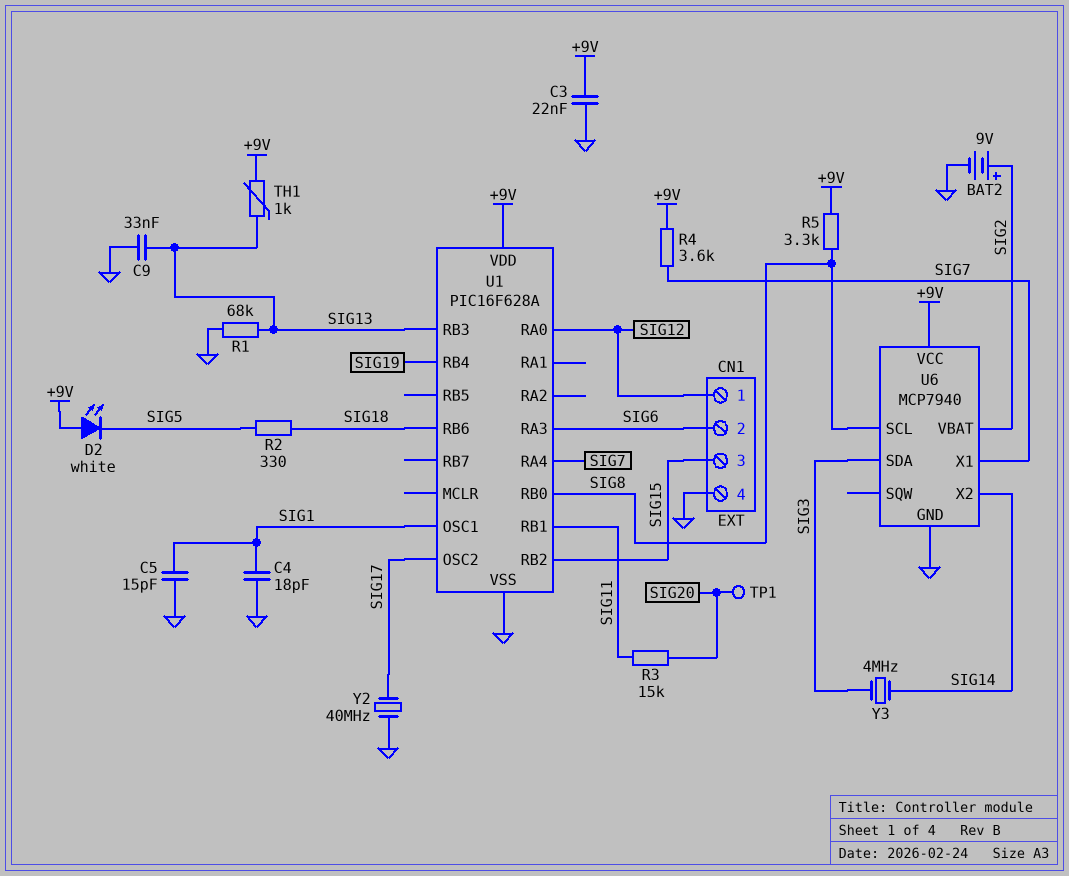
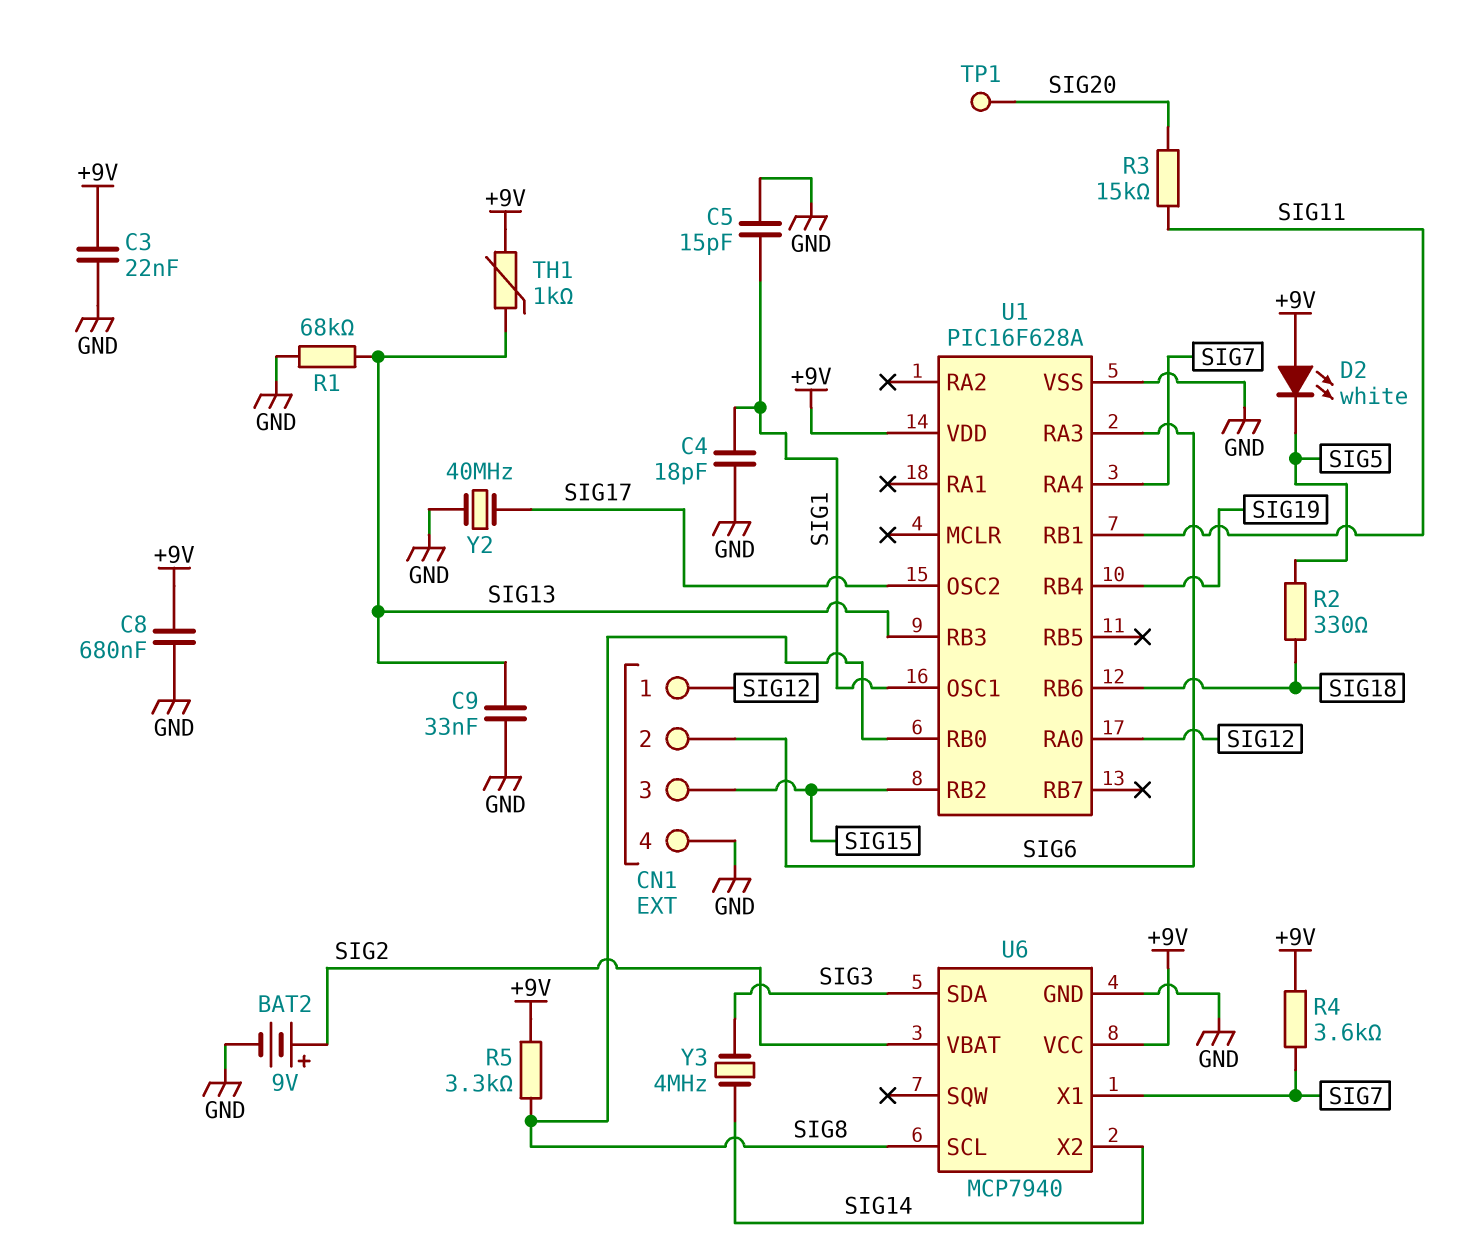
C8: none -> 680nF (+9V, GND)

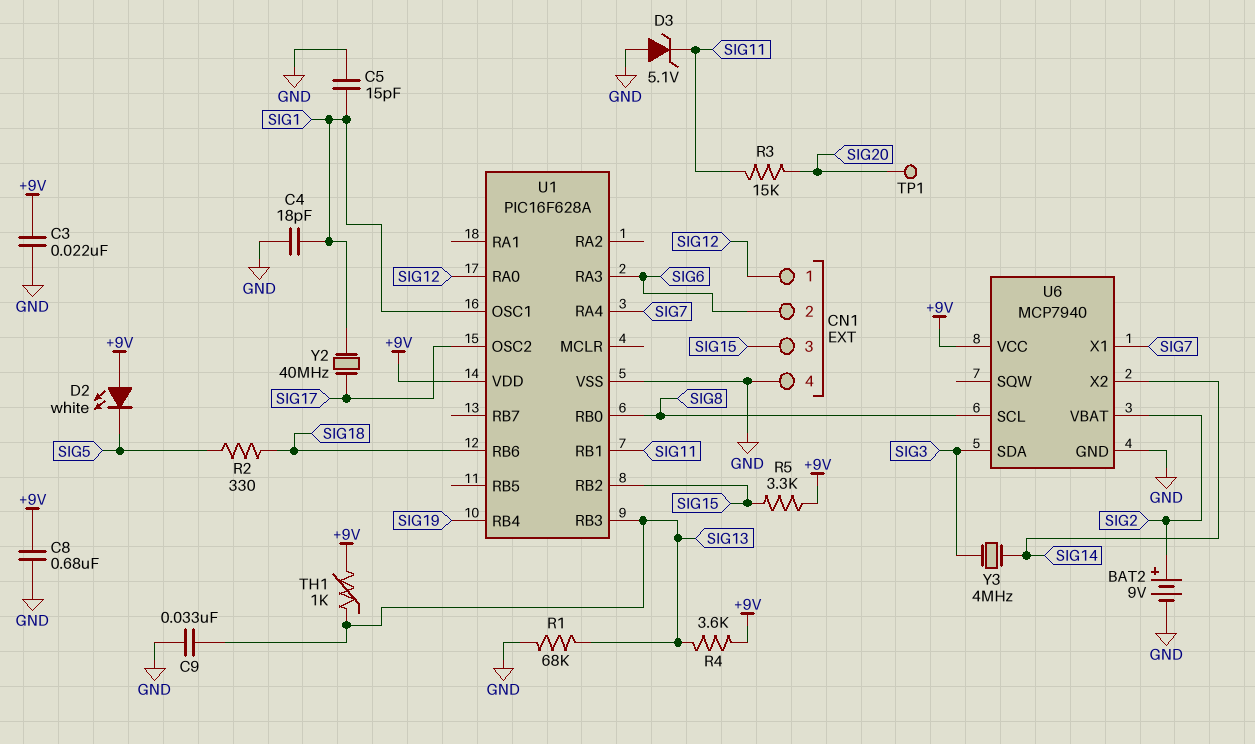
D3: none -> zener 5.1V (A GND, K SIG11)
R4: 3.6k (+9V, SIG7) -> 3.6k (+9V, SIG13)
R5: 3.3k (+9V, SIG8) -> 3.3k (+9V, SIG15)
Y2: 40MHz (GND, SIG17) -> 40MHz (SIG1, SIG17)

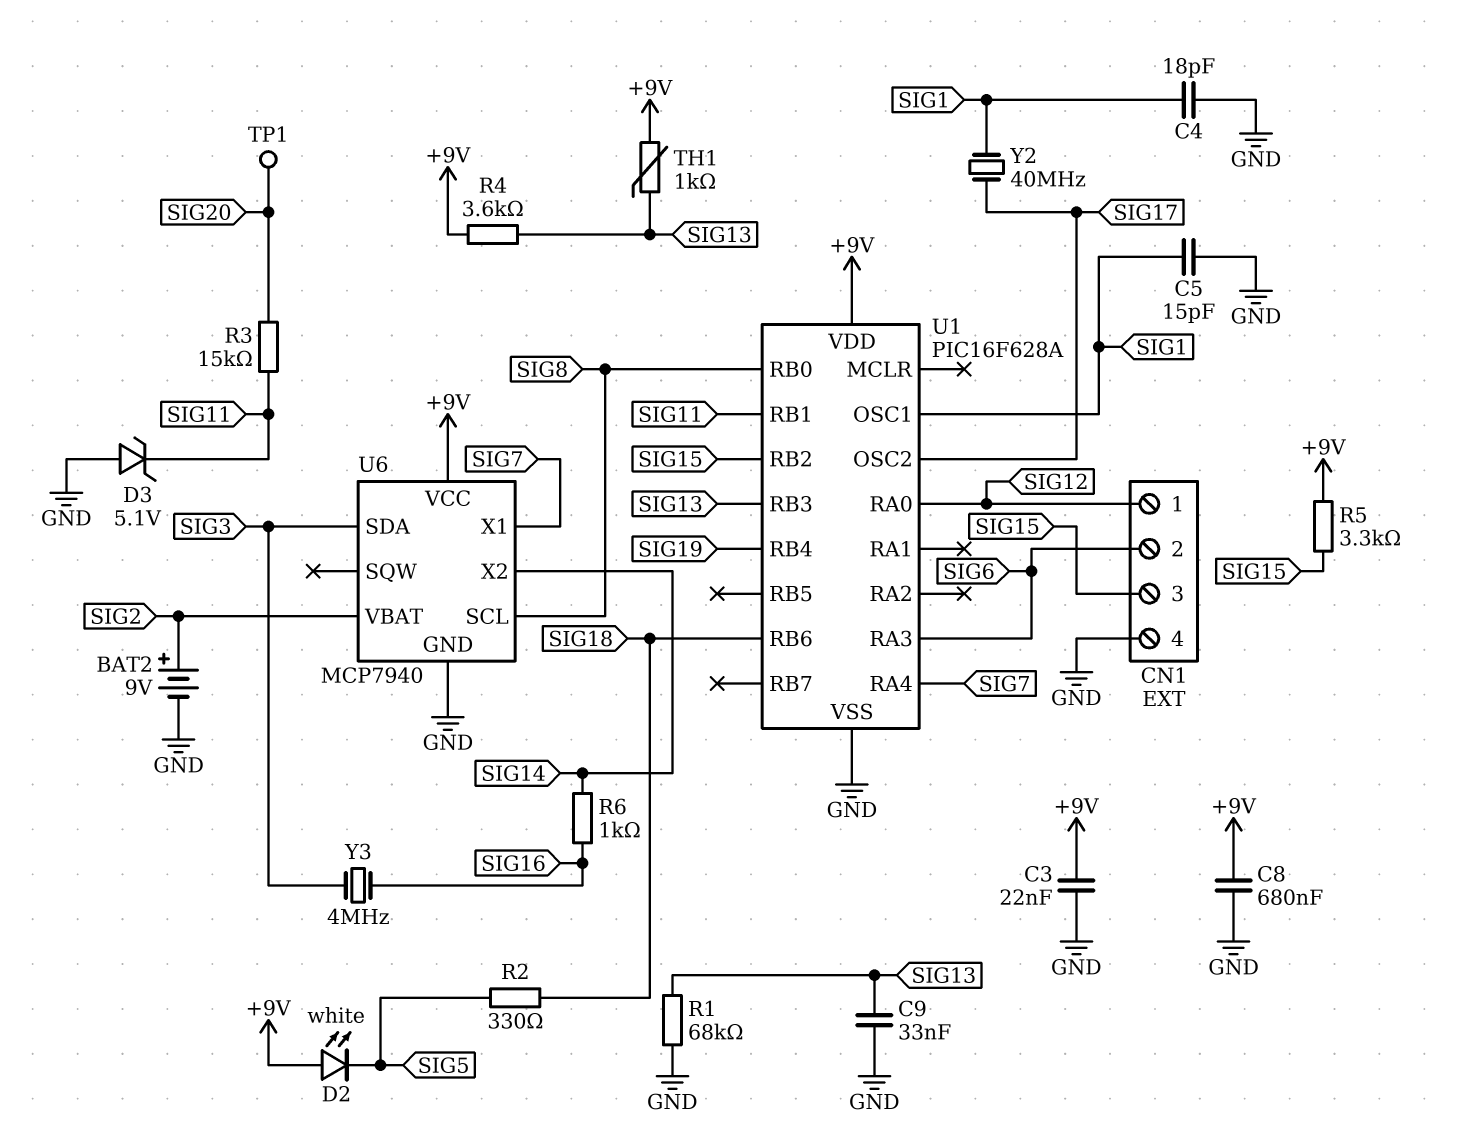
R6: none -> 1k (SIG14, SIG16)
Y3: 4MHz (SIG3, SIG14) -> 4MHz (SIG3, SIG16)

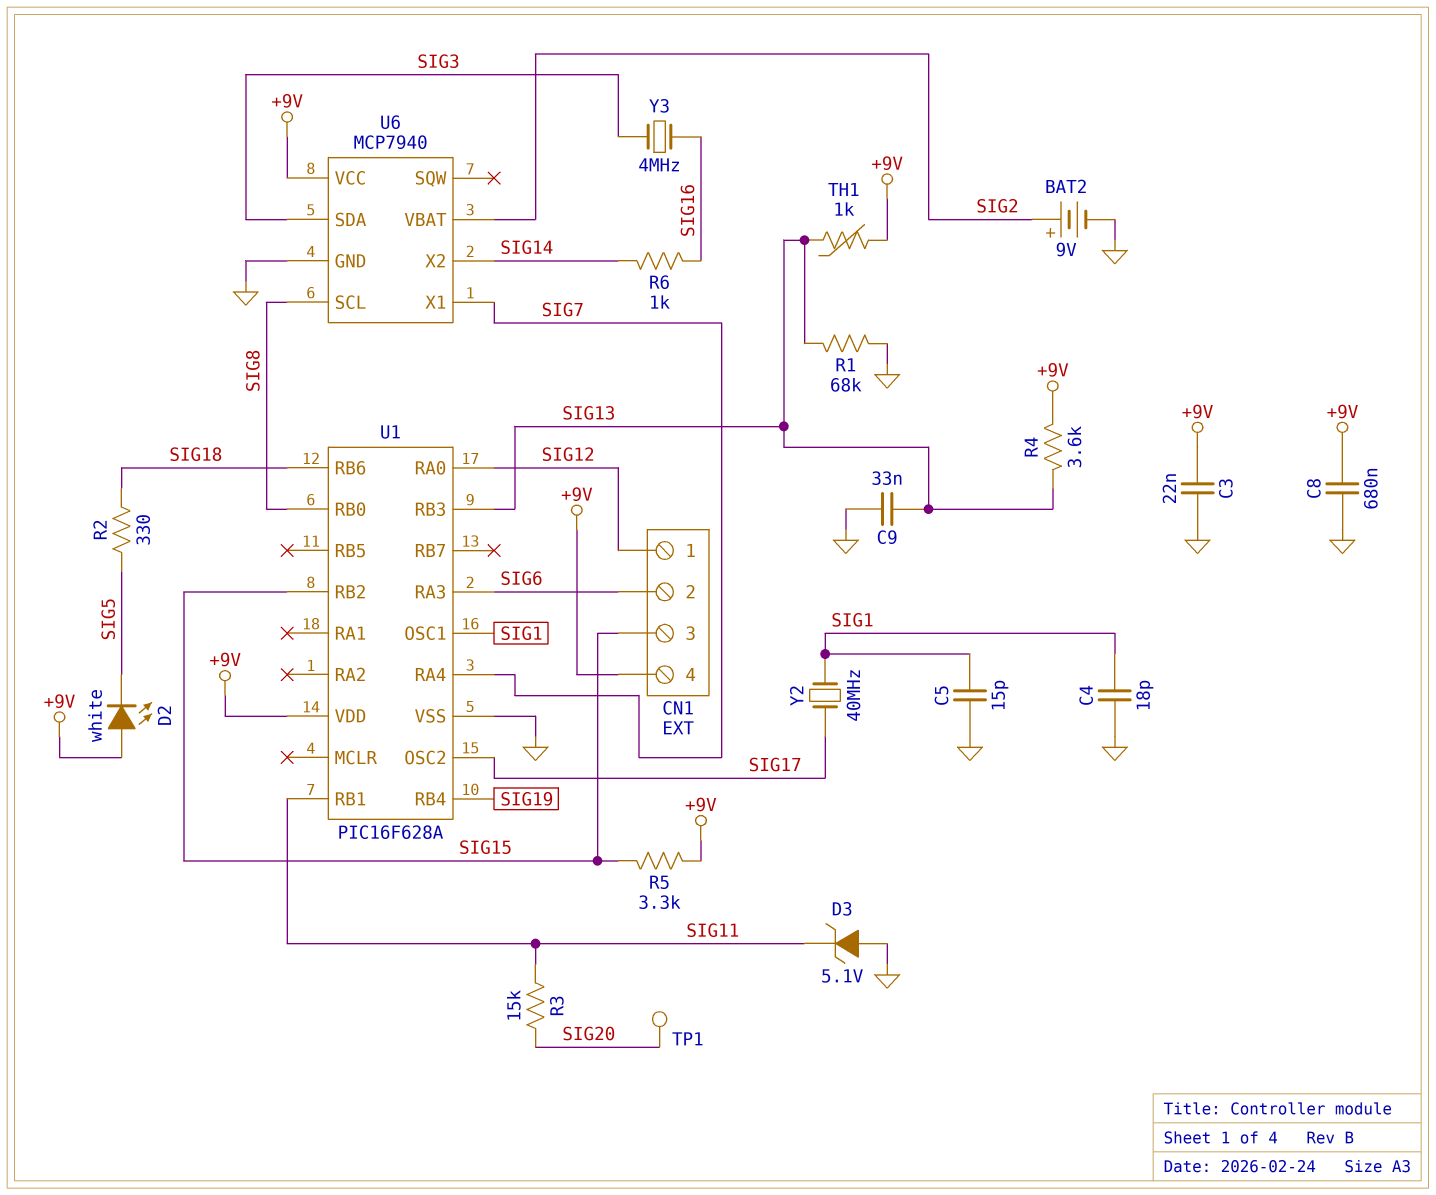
CN1 pin 4: GND -> +9V

